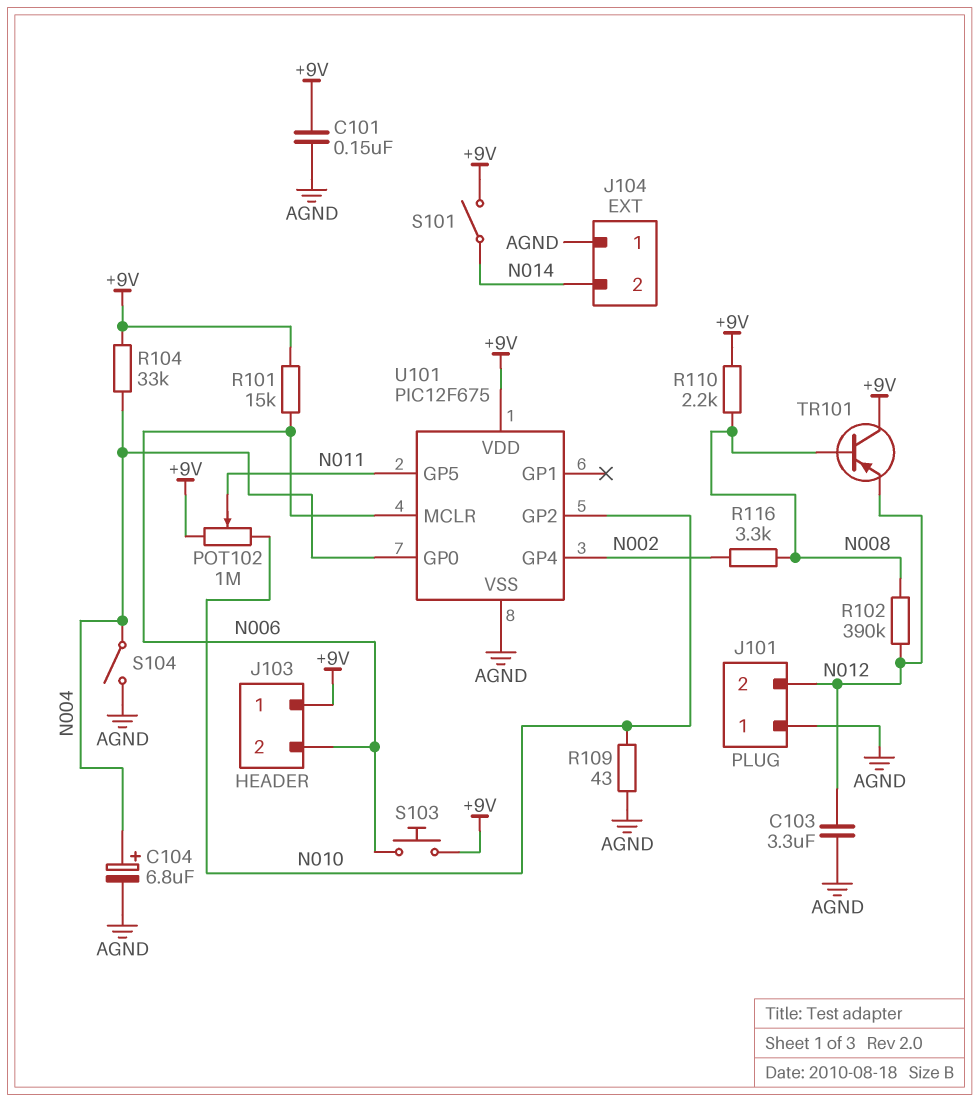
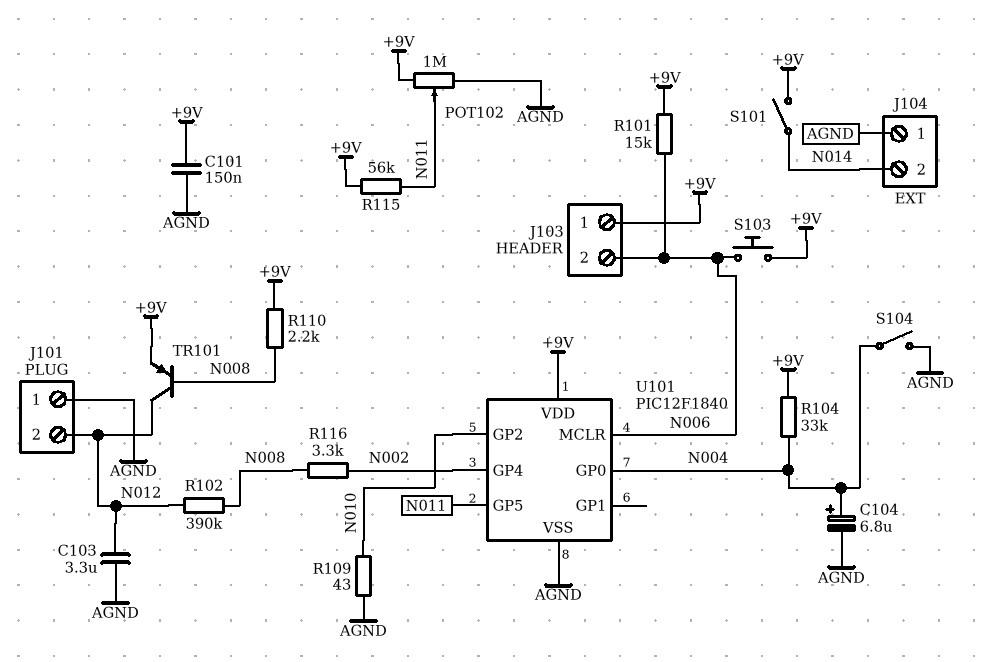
POT102: 1M (+9V, N010, wiper N011) -> 1M (+9V, AGND, wiper N011)
R115: none -> 56k (+9V, N011)
TR101: PNP (B N008, C +9V, E N012) -> PNP (B N008, C N012, E +9V)
U101: PIC12F675 -> PIC12F1840

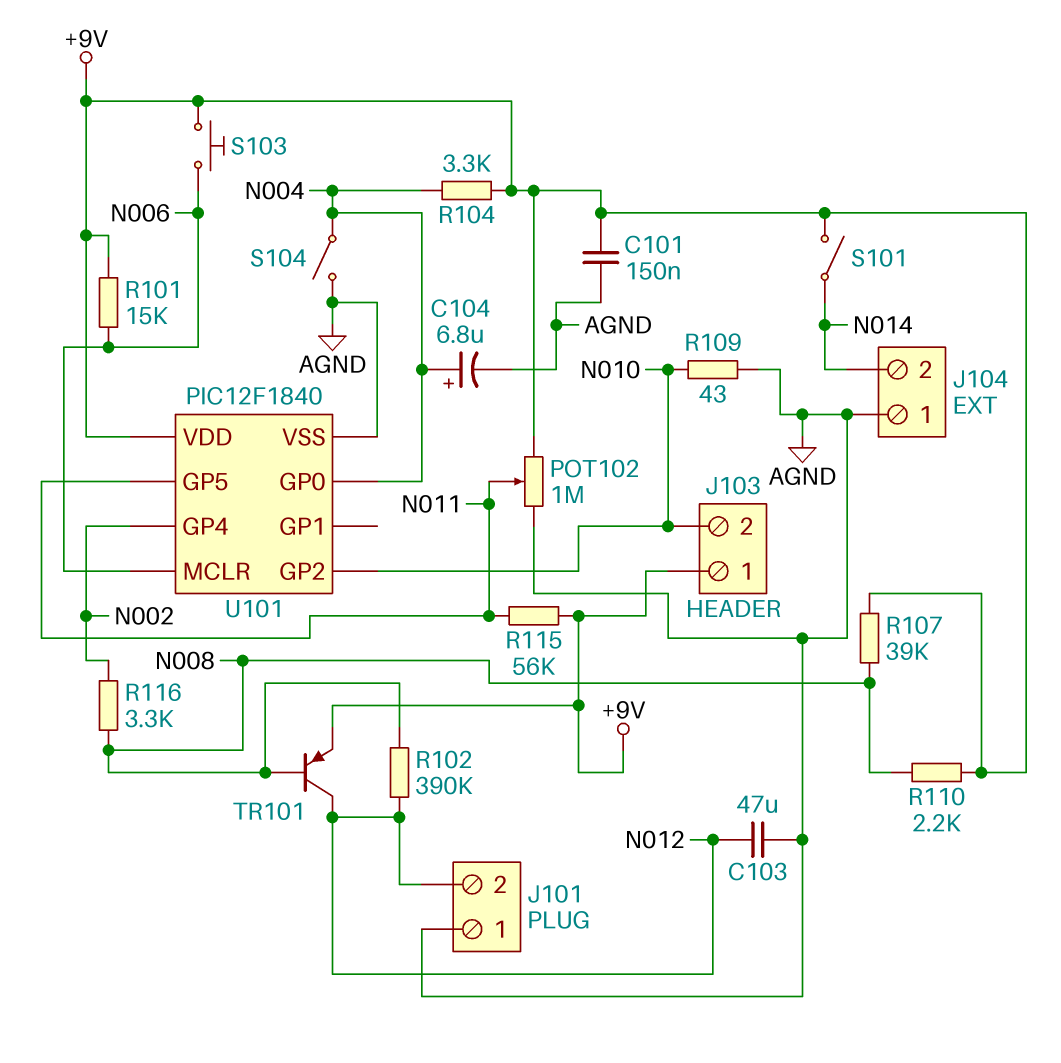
C103: 3.3uF (AGND, N012) -> 47uF (AGND, N012)
J103 pin 2: N006 -> N010
R104: 33k (+9V, N004) -> 3.3k (+9V, N004)
R107: none -> 39k (+9V, N008)

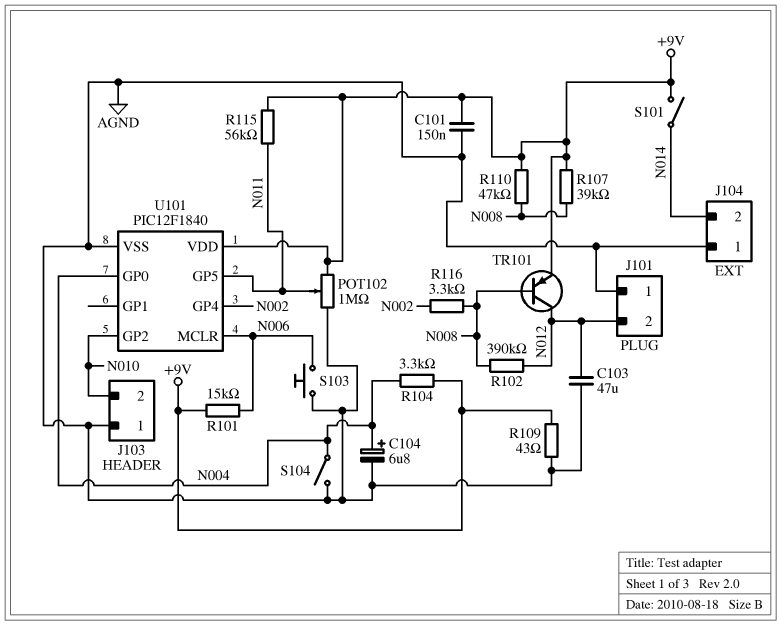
J103 pin 1: +9V -> AGND
R109: 43 (AGND, N010) -> 43 (+9V, AGND)
R110: 2.2k (+9V, N008) -> 47k (+9V, N008)
S103: button (+9V, N006) -> button (AGND, N006)

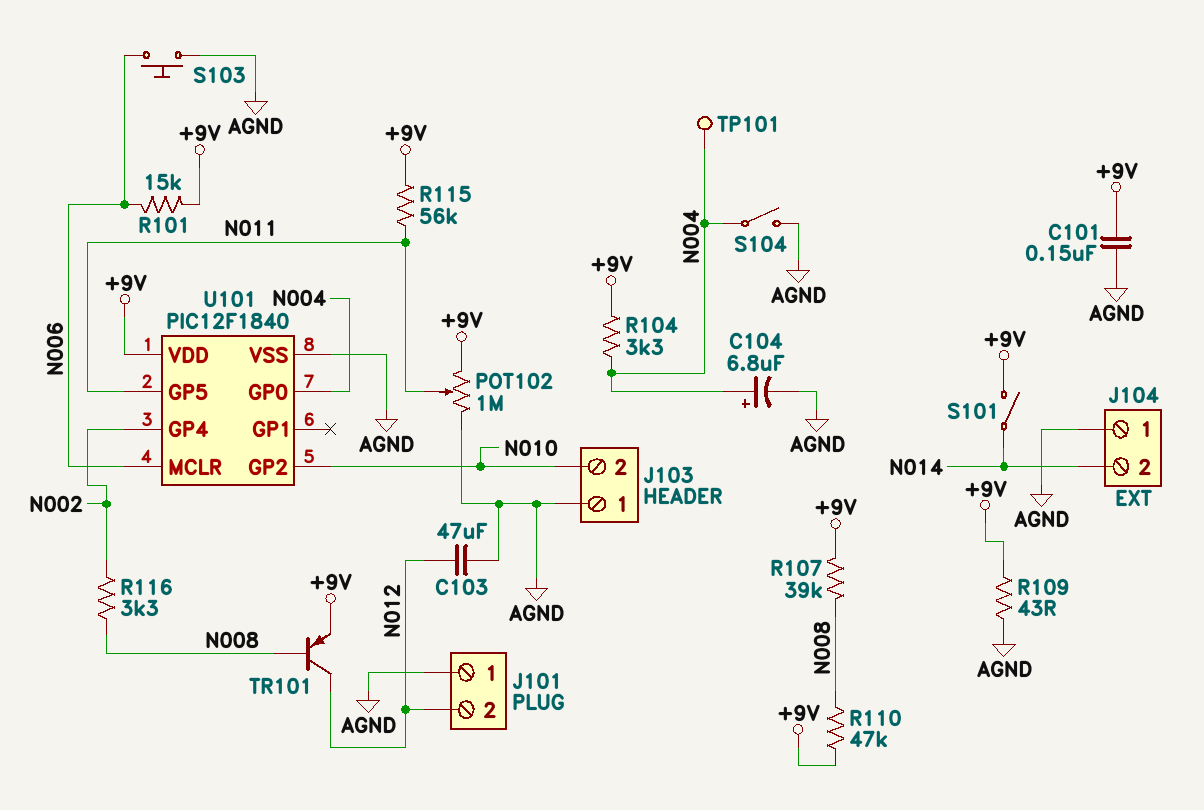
R102: 390k (N008, N012) -> none
TP101: none -> test point (N004)

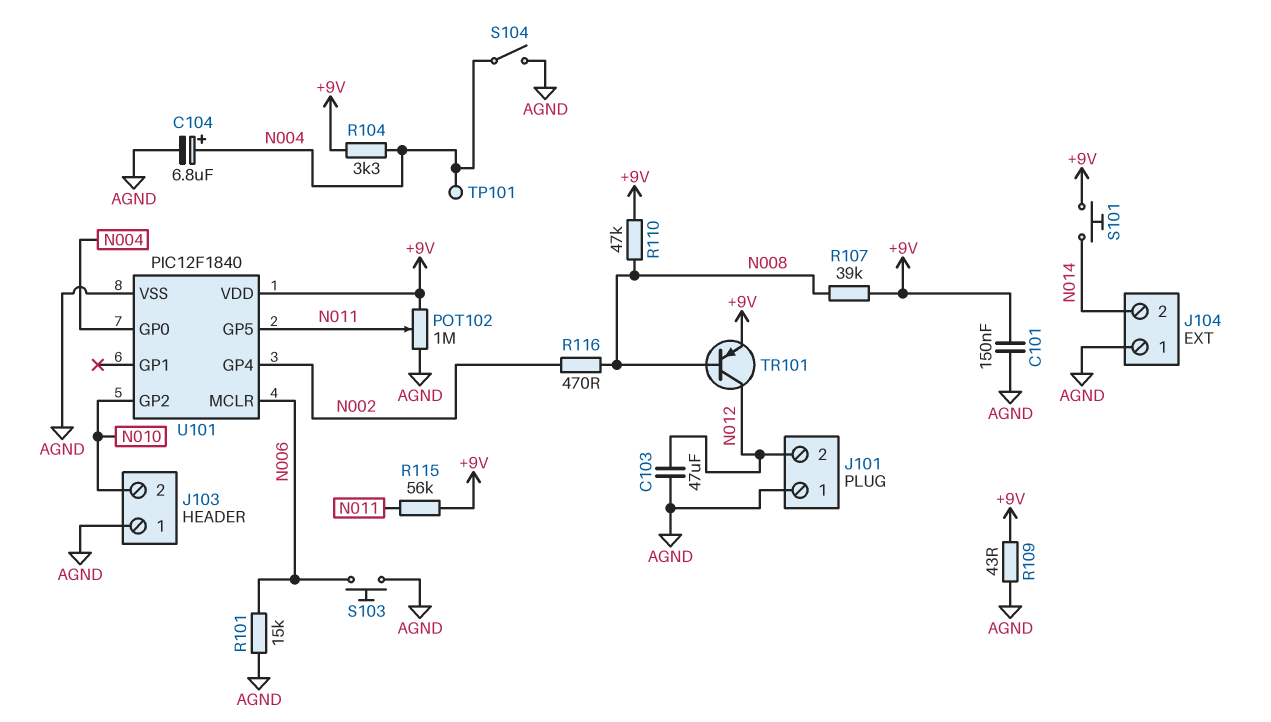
R101: 15k (+9V, N006) -> 15k (AGND, N006)
R116: 3.3k (N002, N008) -> 470 (N002, N008)
S101: switch (+9V, N014) -> button (+9V, N014)

